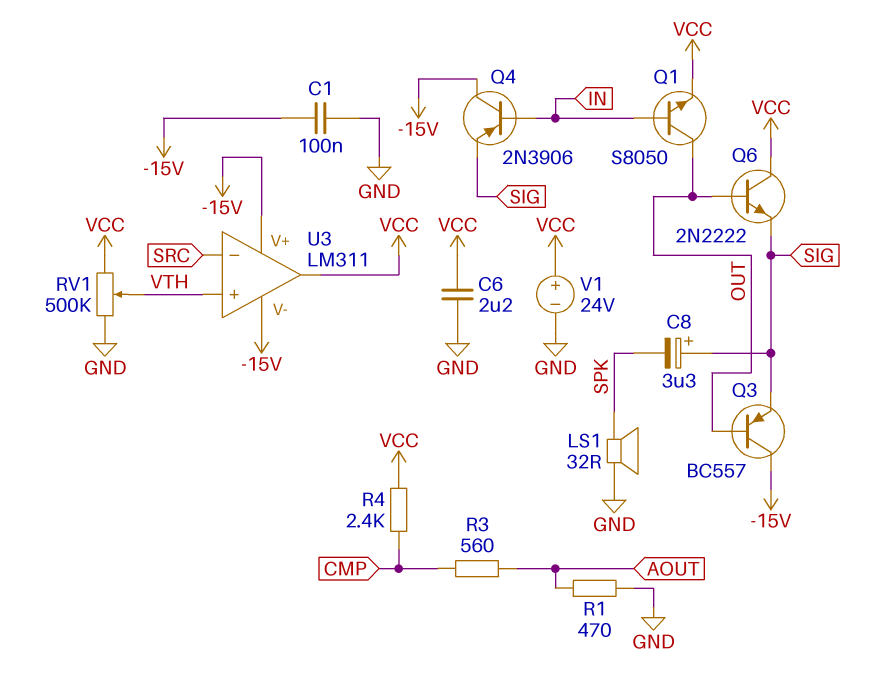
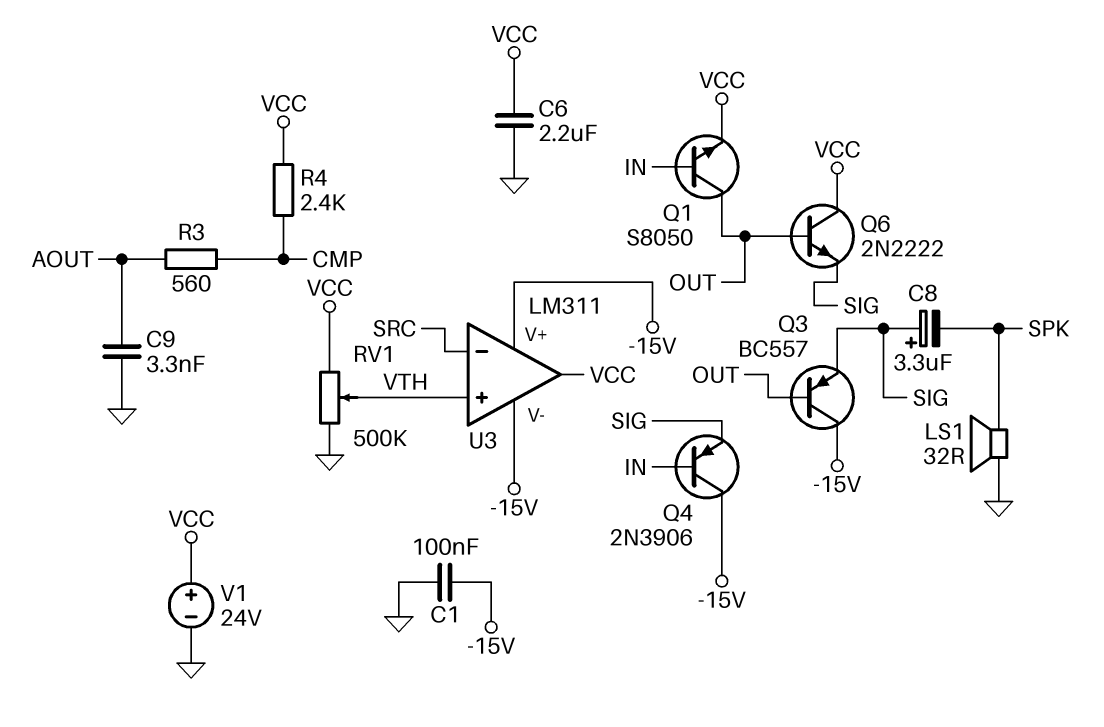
C9: none -> 3.3nF (AOUT, GND)
R1: 470 (AOUT, GND) -> none

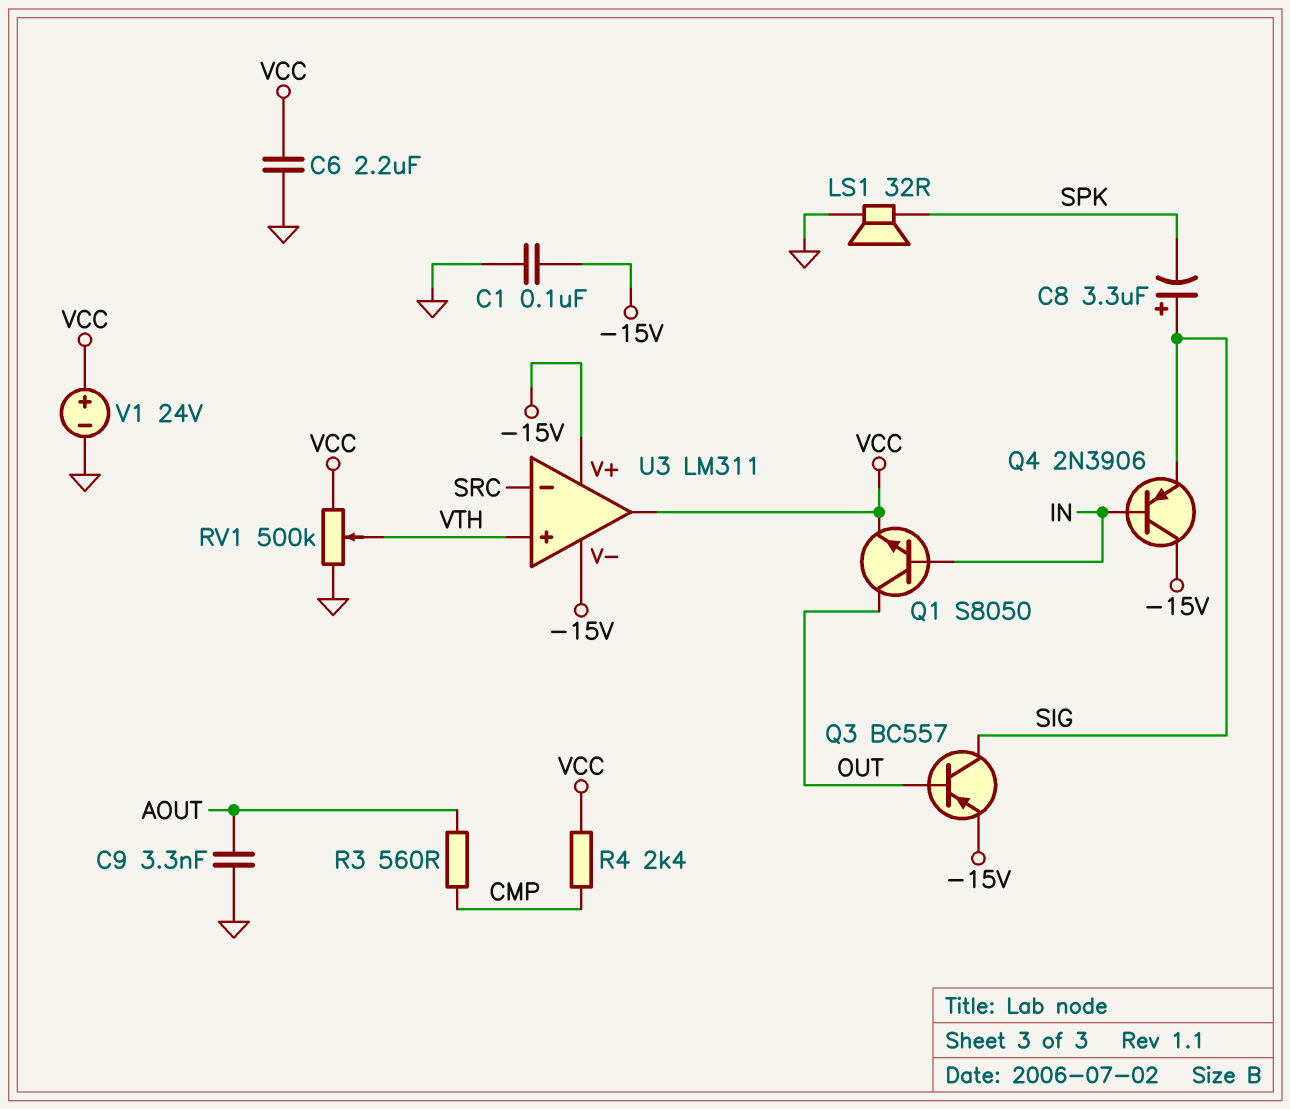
Q3: PNP BC557 (B OUT, C -15V, E SIG) -> PNP BC557 (B OUT, C SIG, E -15V)
Q6: NPN 2N2222 (B OUT, C VCC, E SIG) -> none

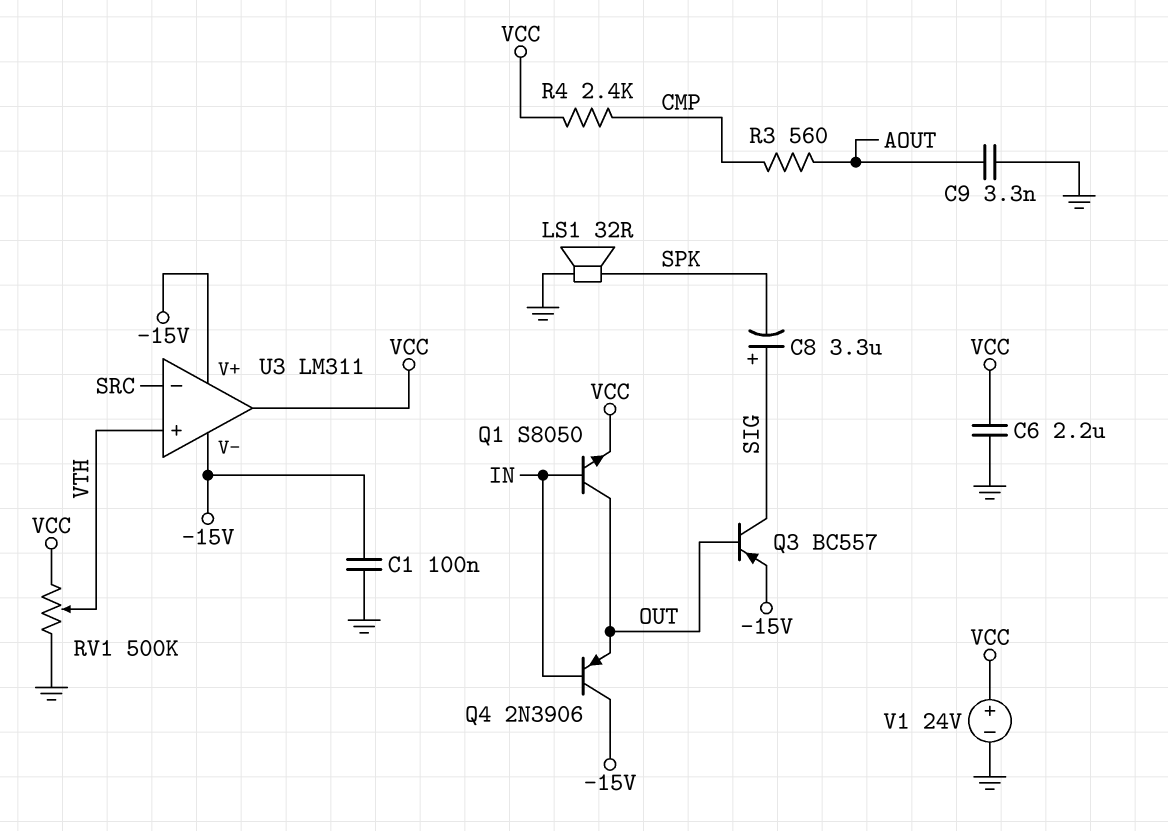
Q4: PNP 2N3906 (B IN, C -15V, E SIG) -> PNP 2N3906 (B IN, C -15V, E OUT)

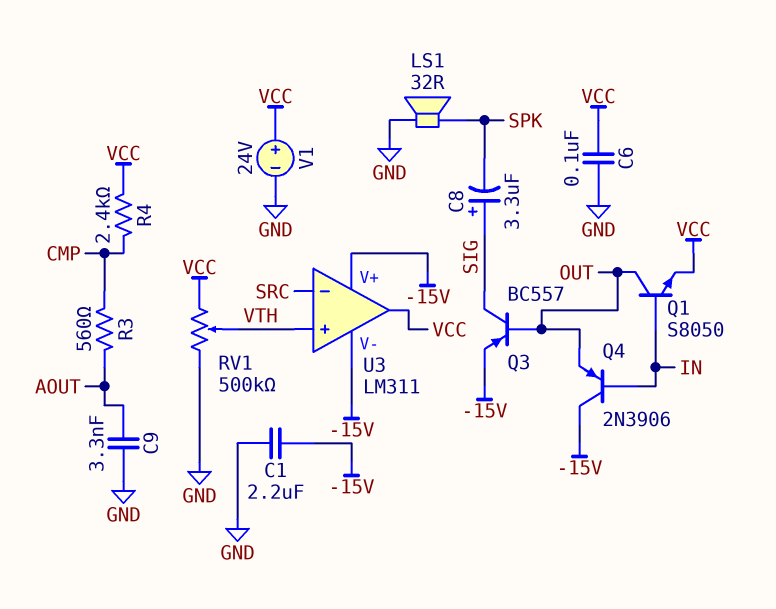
C1: 100nF (-15V, GND) -> 2.2uF (-15V, GND)
C6: 2.2uF (GND, VCC) -> 100nF (GND, VCC)

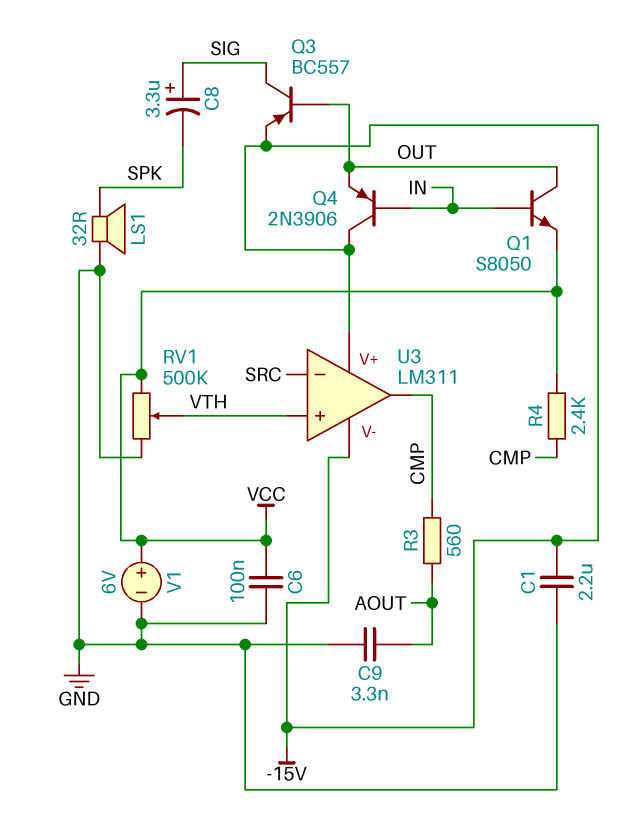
U3 pin out: VCC -> CMP
V1: 24V (plus VCC, minus GND) -> 6V (plus VCC, minus GND)

